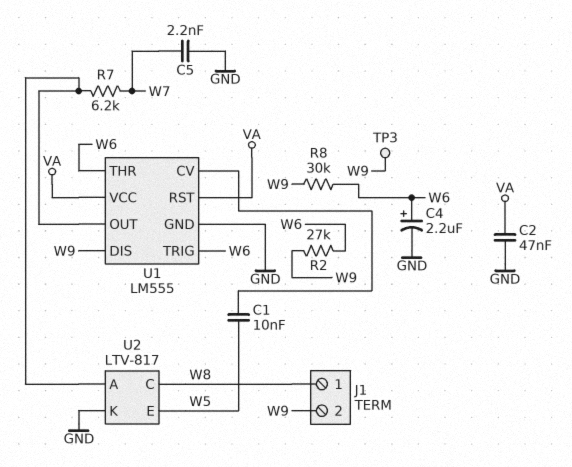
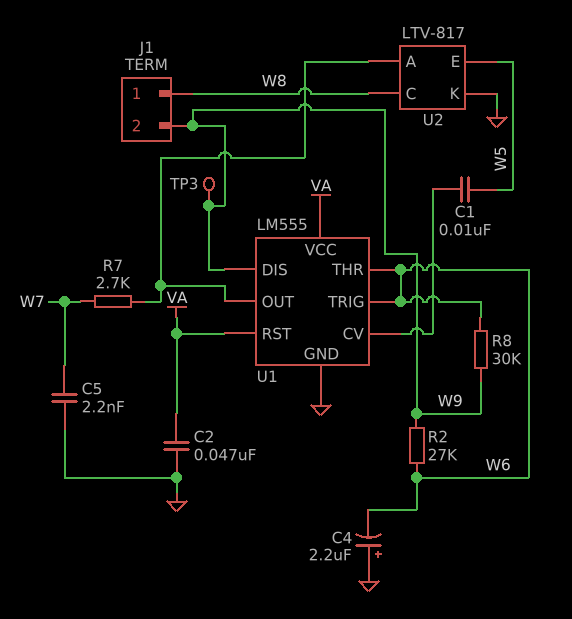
C4: 2.2uF (plus W6, minus GND) -> 2.2uF (plus GND, minus W6)
R7: 6.2k (U1/OUT, W7) -> 2.7k (U1/OUT, W7)

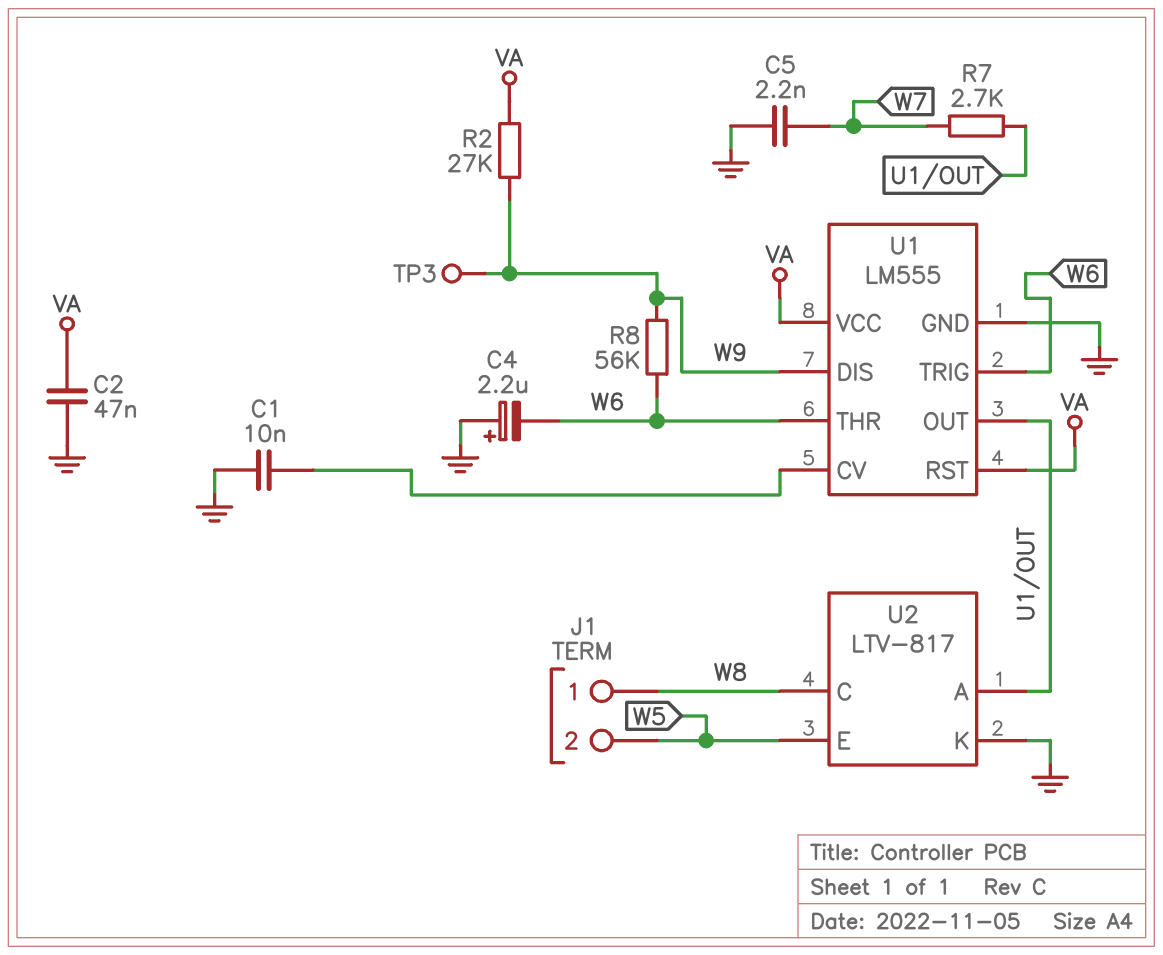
C1: 10nF (U1/CV, W5) -> 10nF (GND, U1/CV)
J1 pin 2: W9 -> W5
R2: 27k (W6, W9) -> 27k (VA, W9)
R8: 30k (W6, W9) -> 56k (W6, W9)

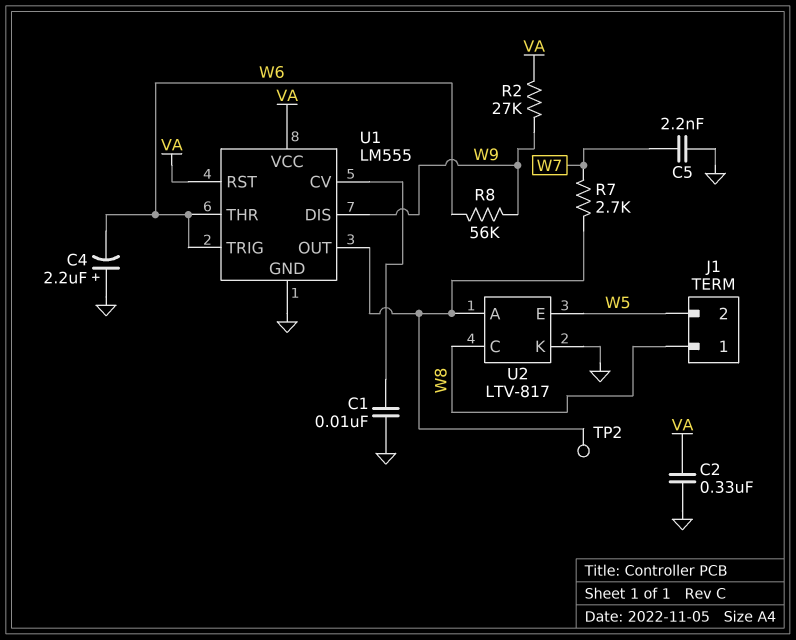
C2: 47nF (GND, VA) -> 330nF (GND, VA)
TP2: none -> test point (U1/OUT)
TP3: test point (W9) -> none

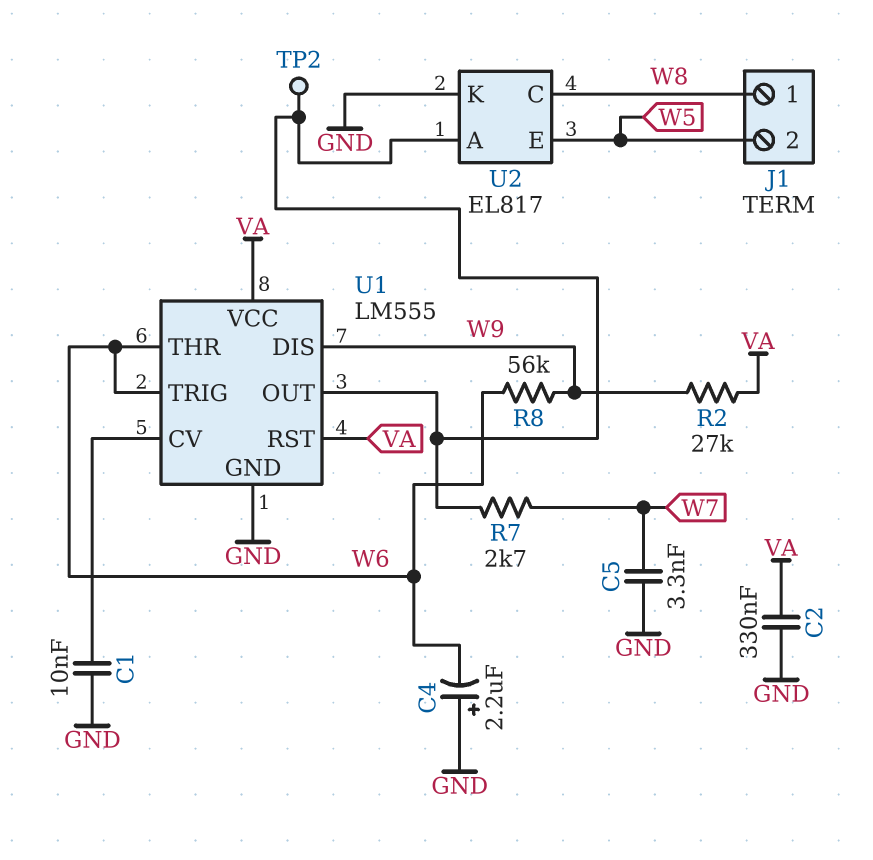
C5: 2.2nF (GND, W7) -> 3.3nF (GND, W7)
U2: LTV-817 -> EL817

